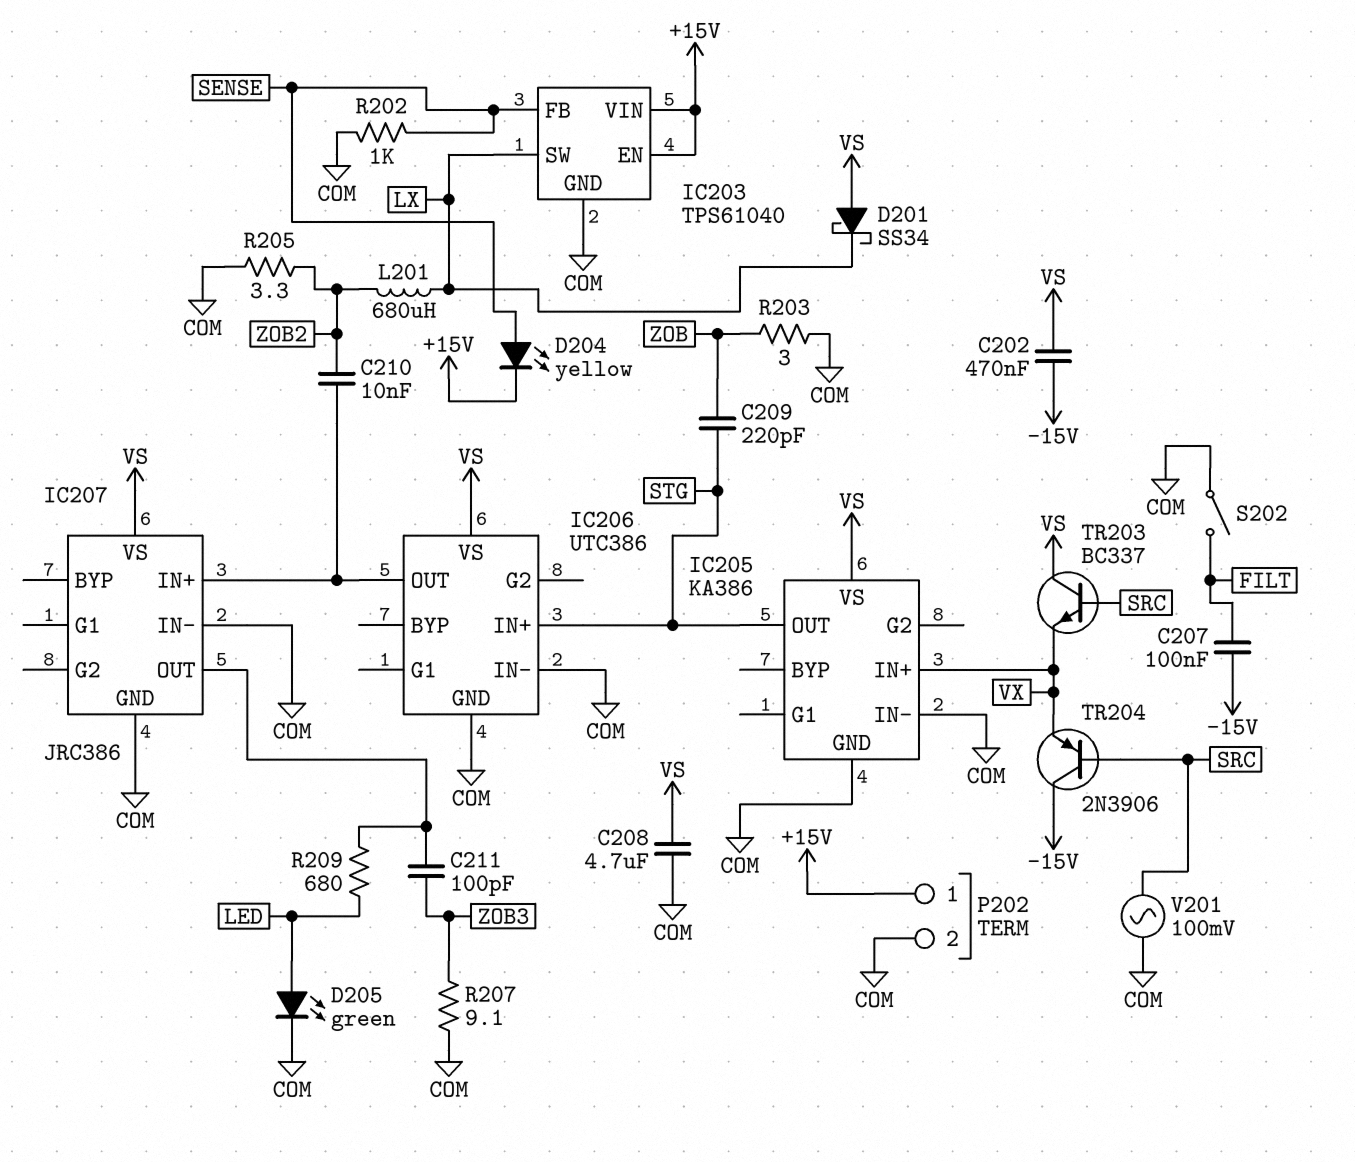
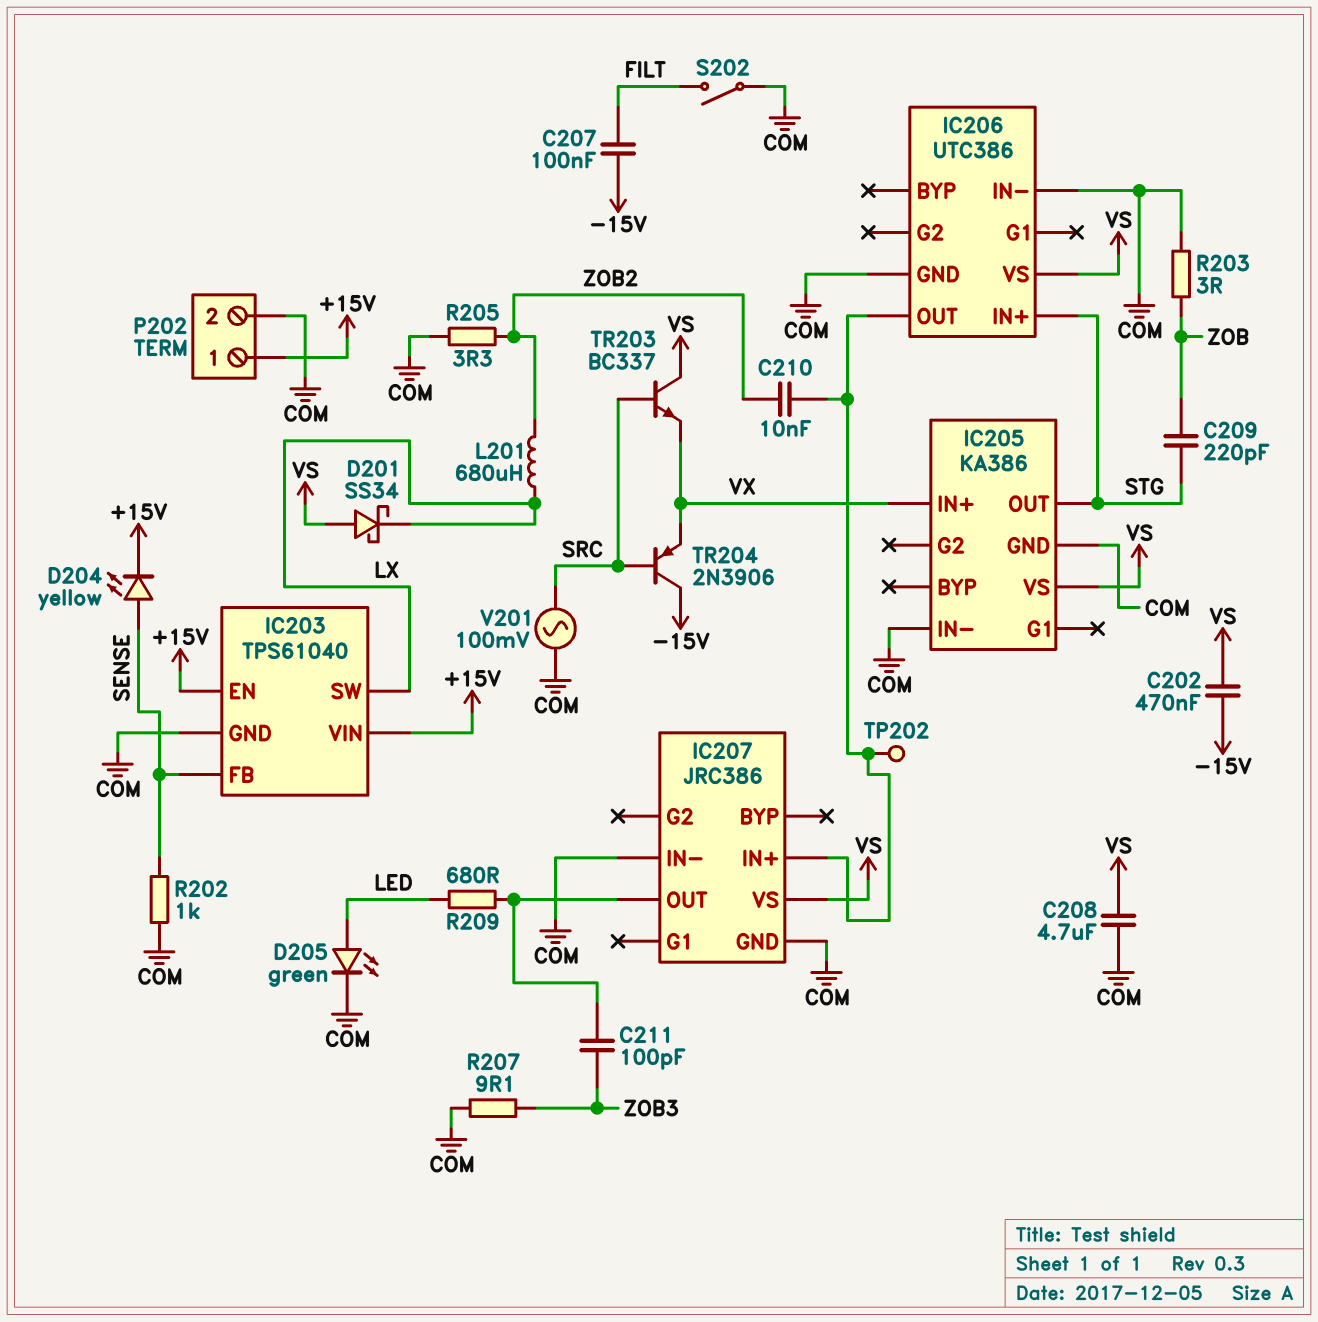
TP202: none -> test point (IC206/OUT)

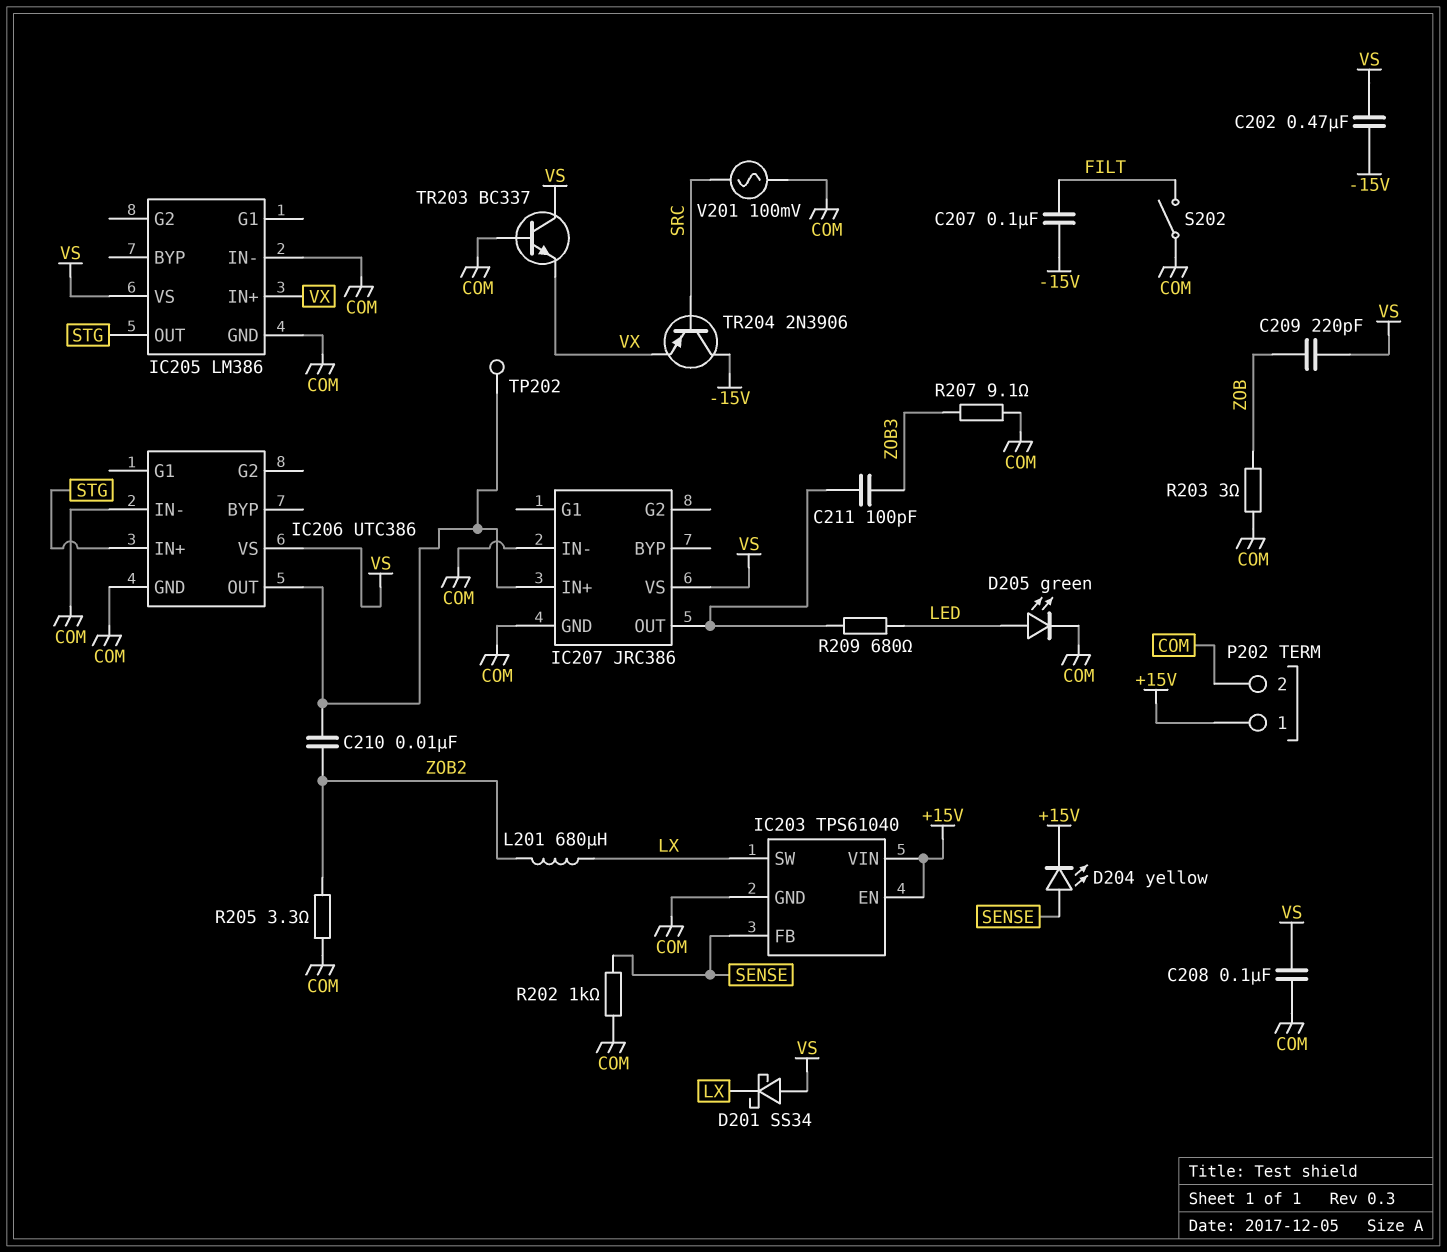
C208: 4.7uF (COM, VS) -> 100nF (COM, VS)
C209: 220pF (STG, ZOB) -> 220pF (VS, ZOB)
IC205: KA386 -> LM386
TR203: NPN BC337 (B SRC, C VS, E VX) -> NPN BC337 (B COM, C VS, E VX)

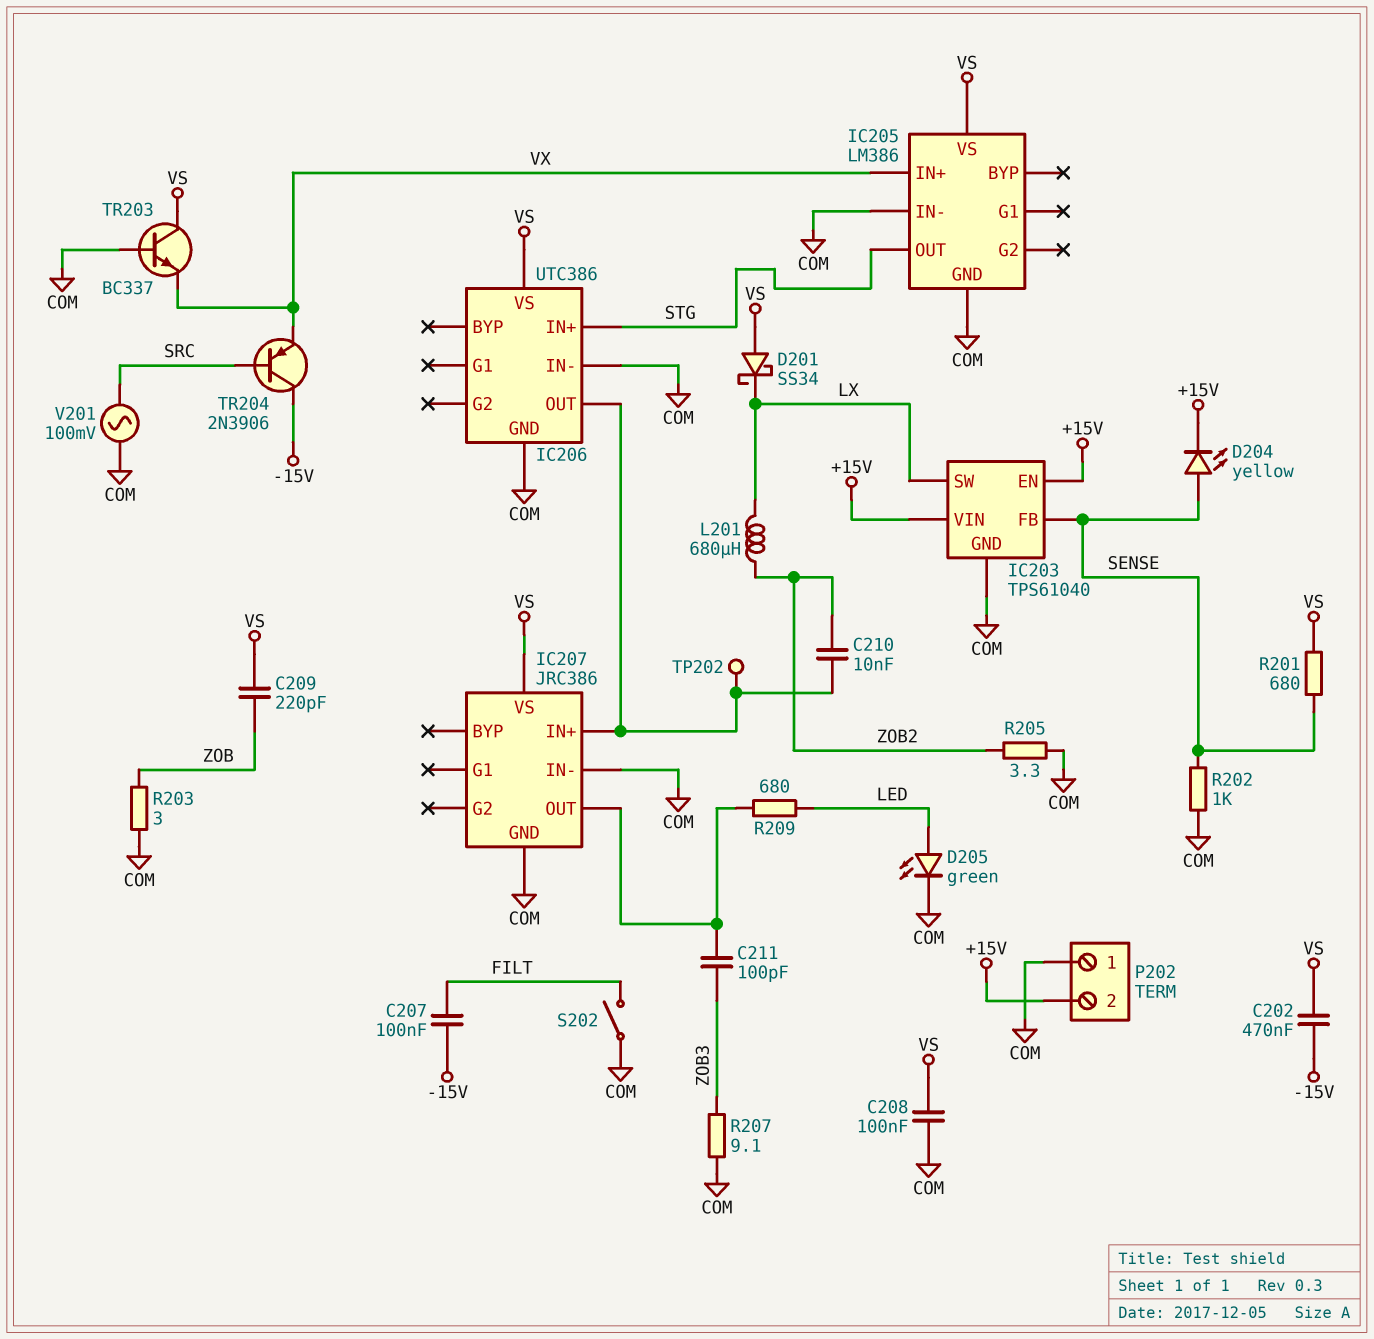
P202 pin 1: +15V -> COM
P202 pin 2: COM -> +15V
R201: none -> 680 (SENSE, VS)

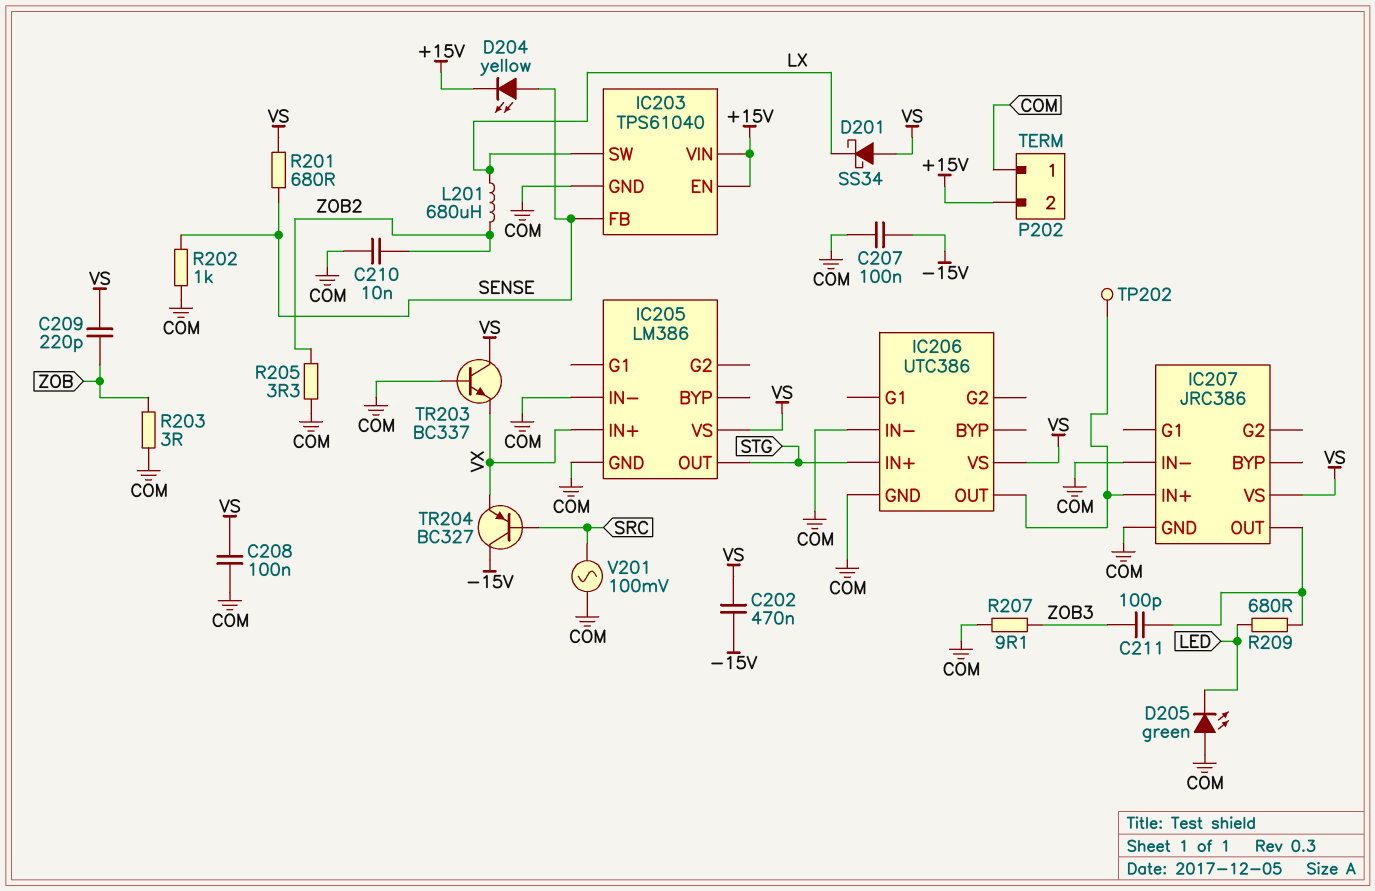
C207: 100nF (-15V, FILT) -> 100nF (-15V, COM)
C210: 10nF (IC206/OUT, ZOB2) -> 10nF (COM, ZOB2)
D205: LED green (A LED, K COM) -> LED green (A COM, K LED)
S202: switch (COM, FILT) -> none
TR204: PNP 2N3906 (B SRC, C -15V, E VX) -> PNP BC327 (B SRC, C -15V, E VX)

